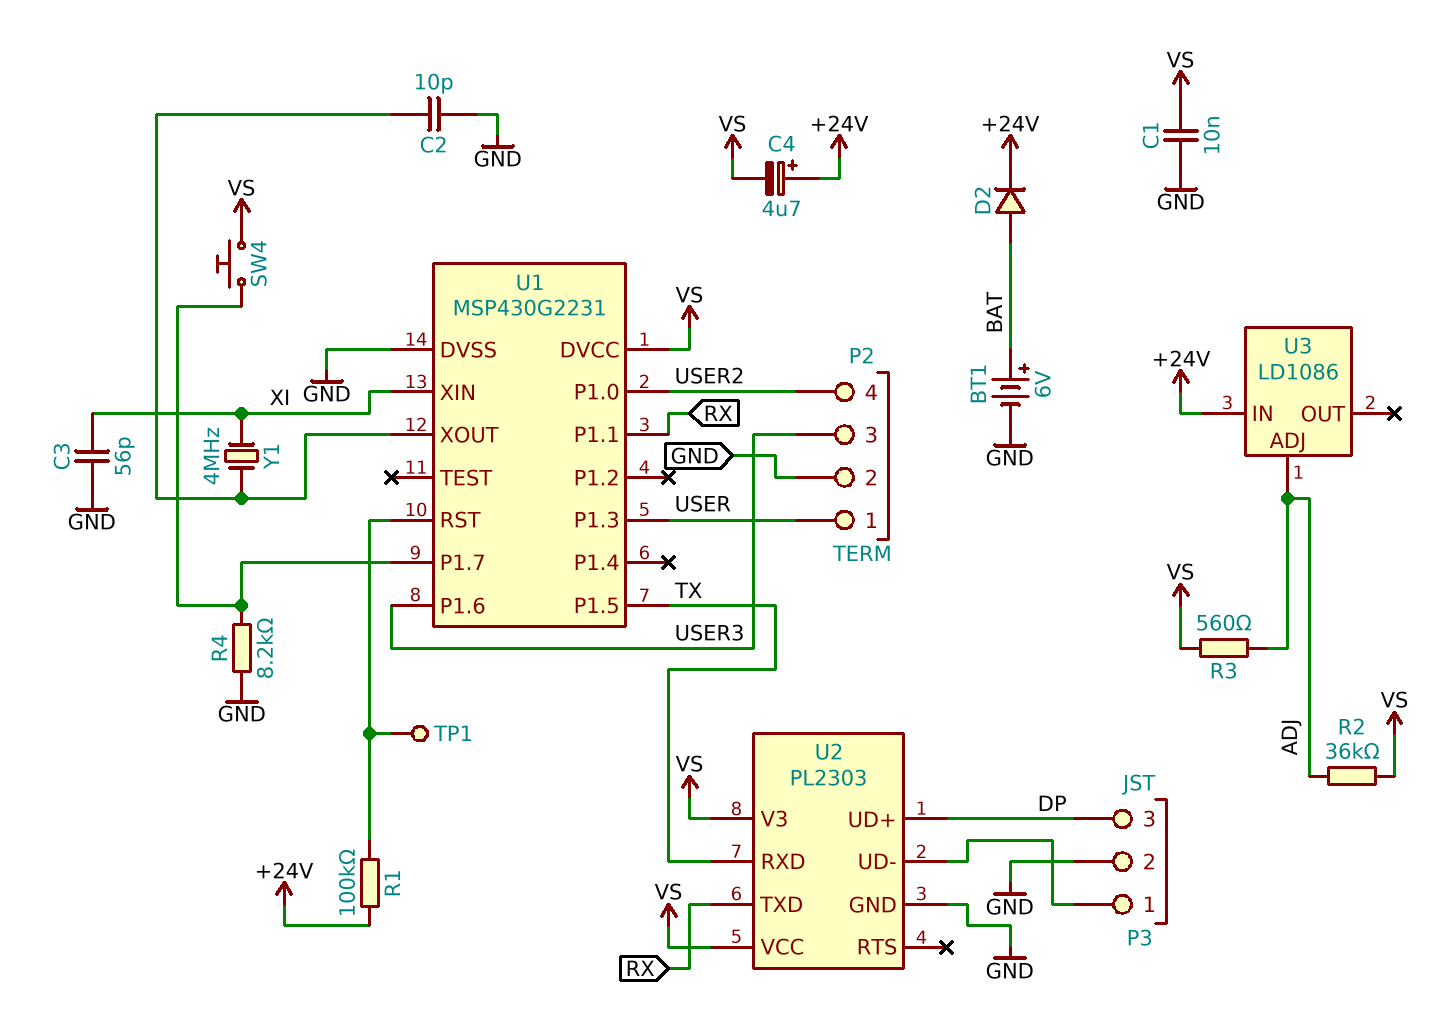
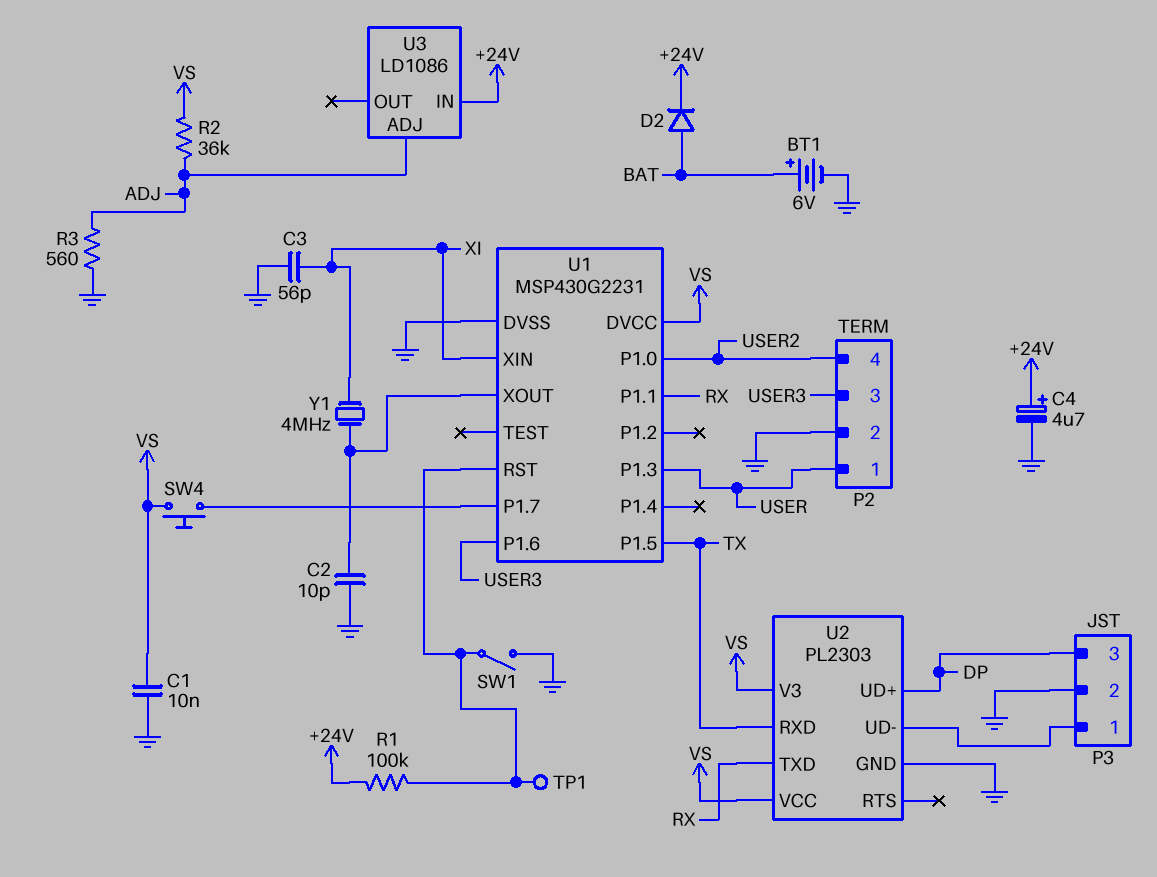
C4: 4.7uF (plus +24V, minus VS) -> 4.7uF (plus +24V, minus GND)
R3: 560 (ADJ, VS) -> 560 (ADJ, GND)
R4: 8.2k (GND, U1/P1.7) -> none
SW1: none -> switch (GND, U1/RST)

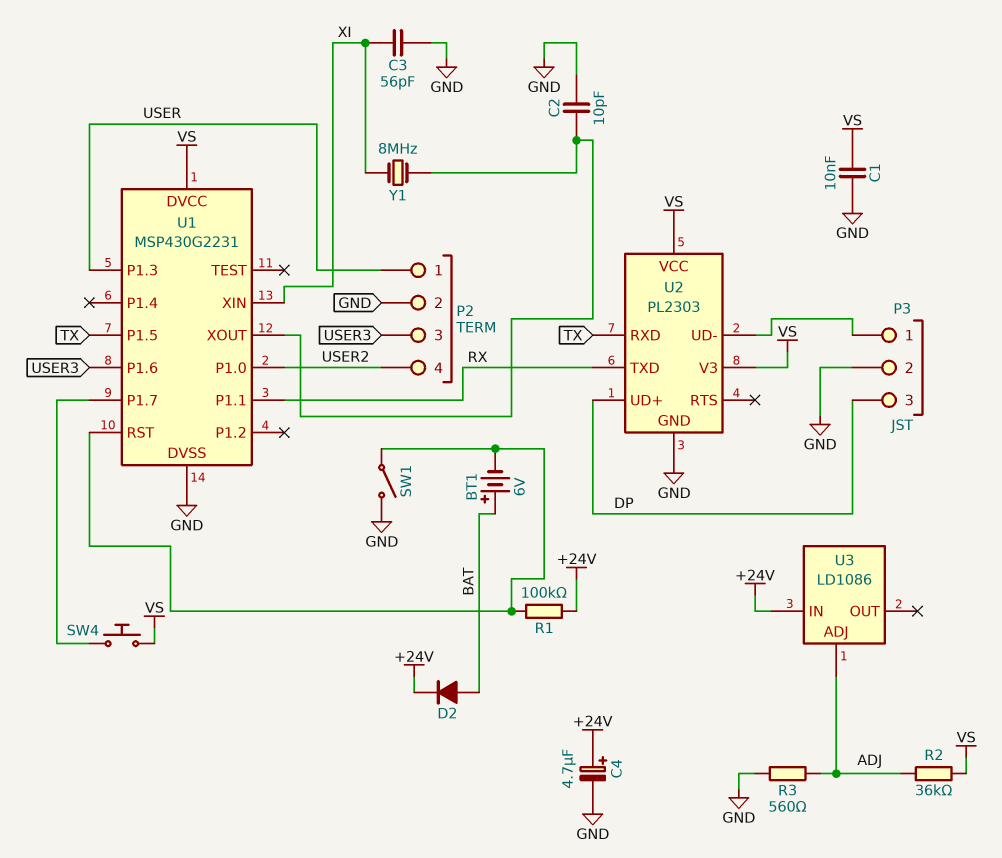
BT1: 6V (plus BAT, minus GND) -> 6V (plus BAT, minus U1/RST)
TP1: test point (U1/RST) -> none
Y1: 4MHz (U1/XOUT, XI) -> 8MHz (U1/XOUT, XI)

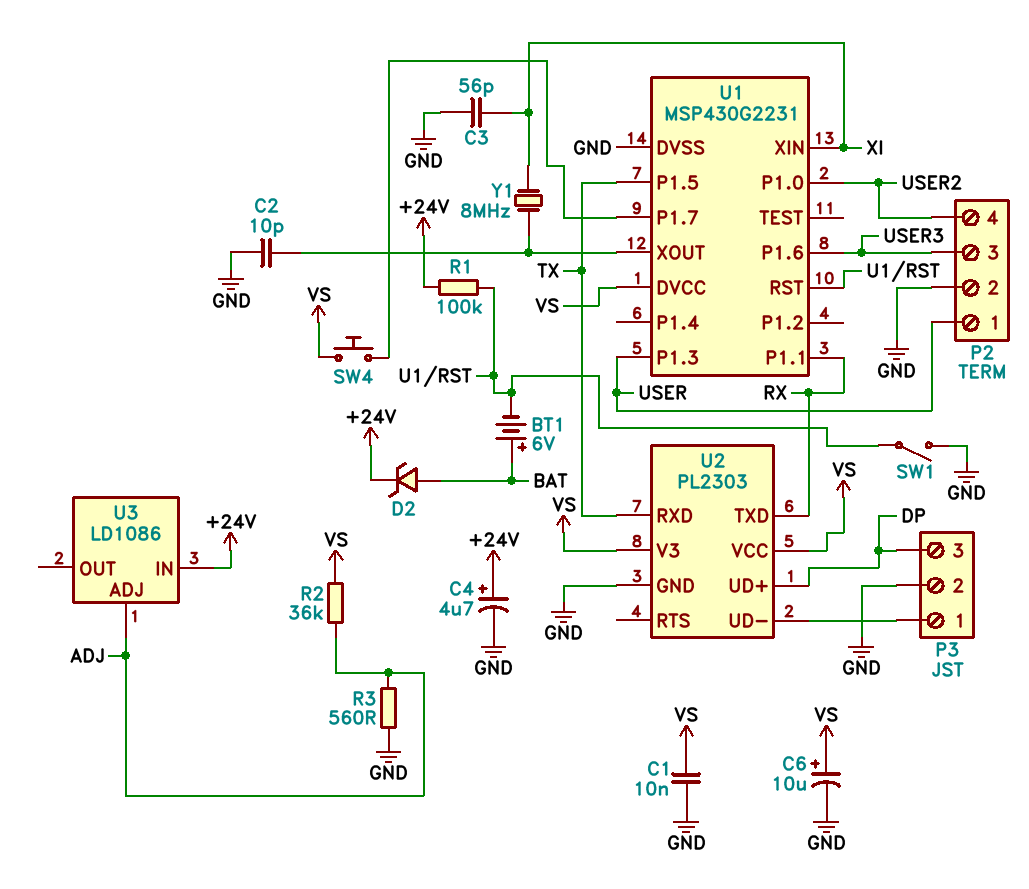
C6: none -> 10uF (plus VS, minus GND)
D2: diode (A BAT, K +24V) -> zener (A BAT, K +24V)

